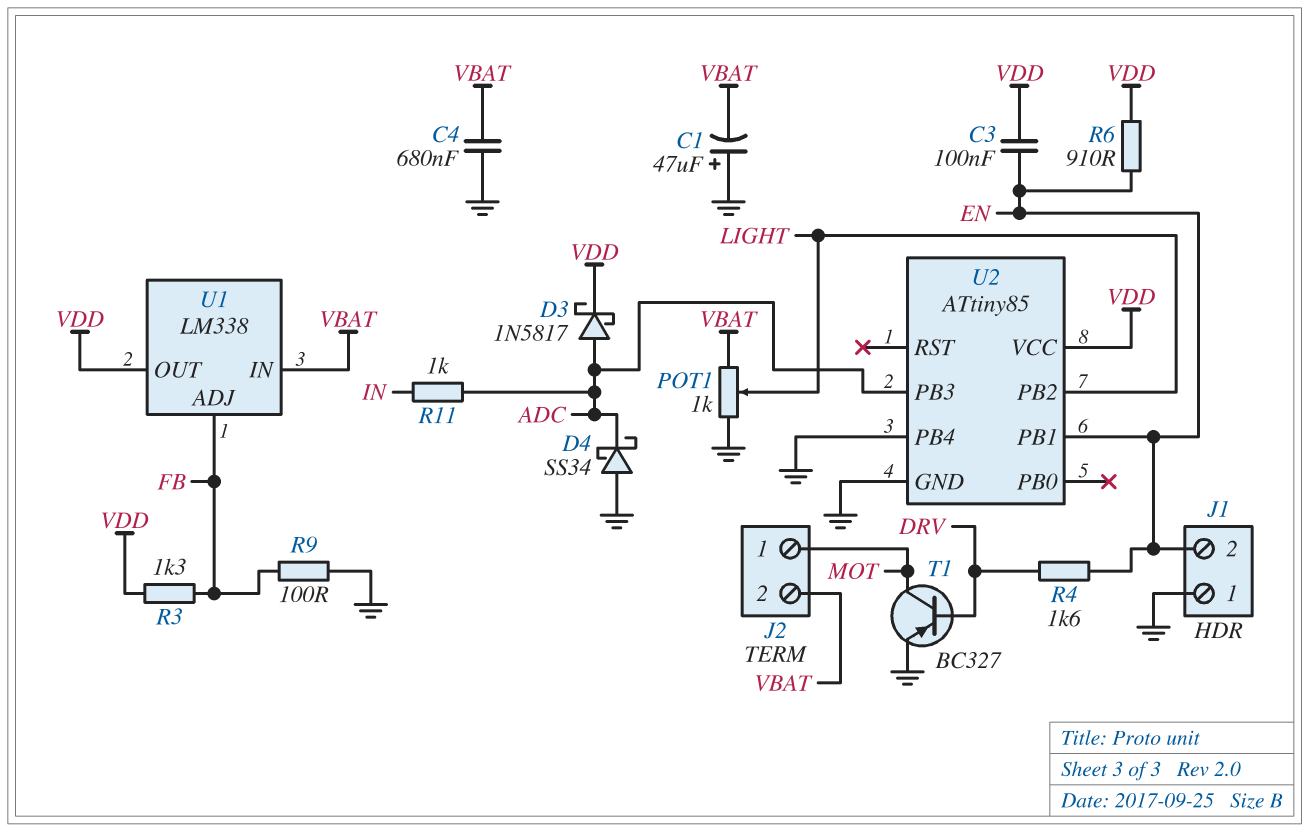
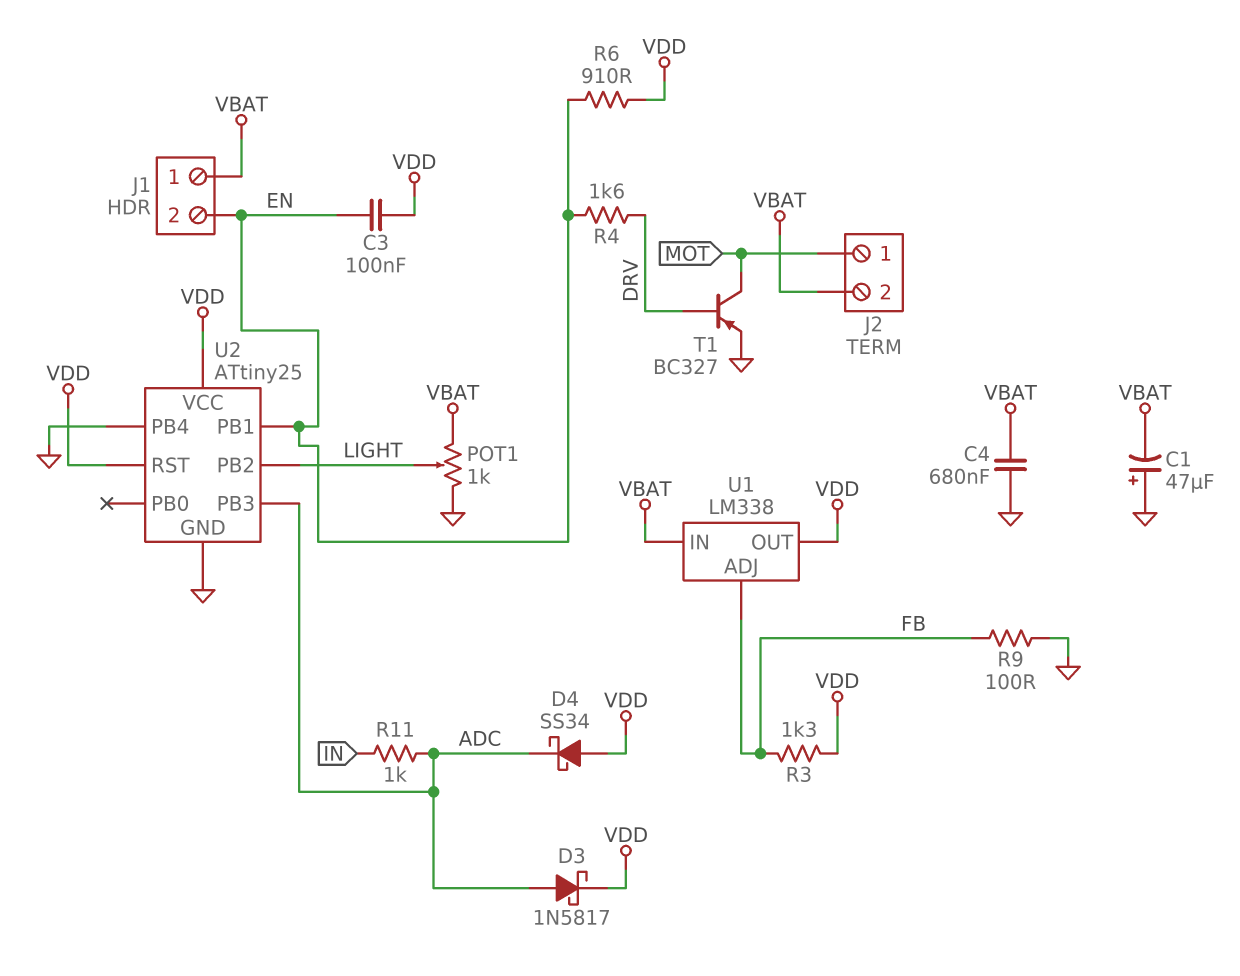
D4: schottky SS34 (A GND, K ADC) -> schottky SS34 (A VDD, K ADC)
J1 pin 1: GND -> VBAT
U2: ATtiny85 -> ATtiny25
U2 pin RST: none -> VDD

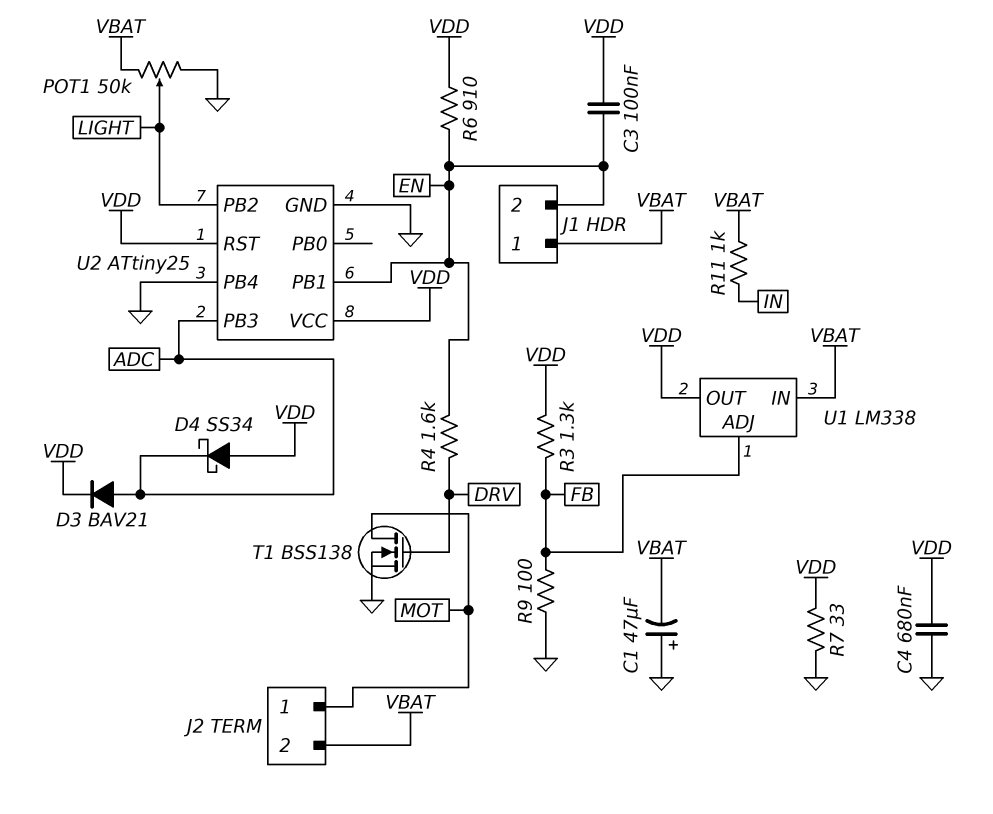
C4: 680nF (GND, VBAT) -> 680nF (GND, VDD)
D3: schottky 1N5817 (A ADC, K VDD) -> diode BAV21 (A ADC, K VDD)
POT1: 1k (GND, VBAT, wiper LIGHT) -> 50k (GND, VBAT, wiper LIGHT)
R7: none -> 33 (GND, VDD)
R11: 1k (ADC, IN) -> 1k (IN, VBAT)
T1: PNP BC327 (B DRV, C MOT, E GND) -> NMOS BSS138 (G DRV, D MOT, S GND)

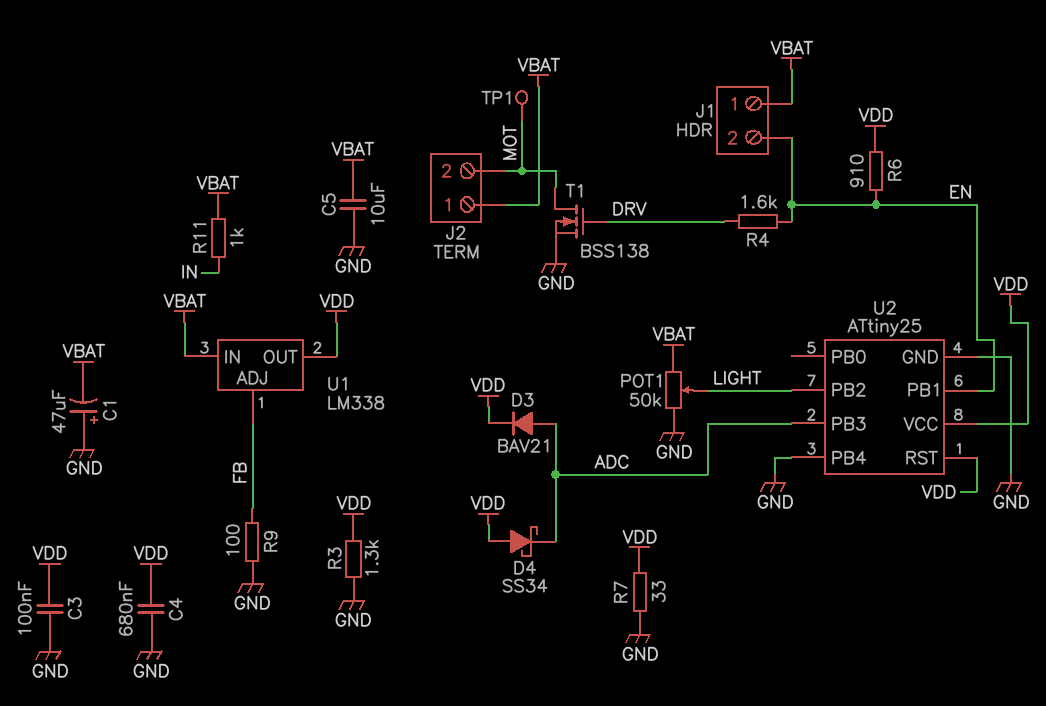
C3: 100nF (EN, VDD) -> 100nF (GND, VDD)
C5: none -> 10uF (GND, VBAT)
J2 pin 1: MOT -> VBAT
J2 pin 2: VBAT -> MOT
R3: 1.3k (FB, VDD) -> 1.3k (GND, VDD)
TP1: none -> test point (MOT)

